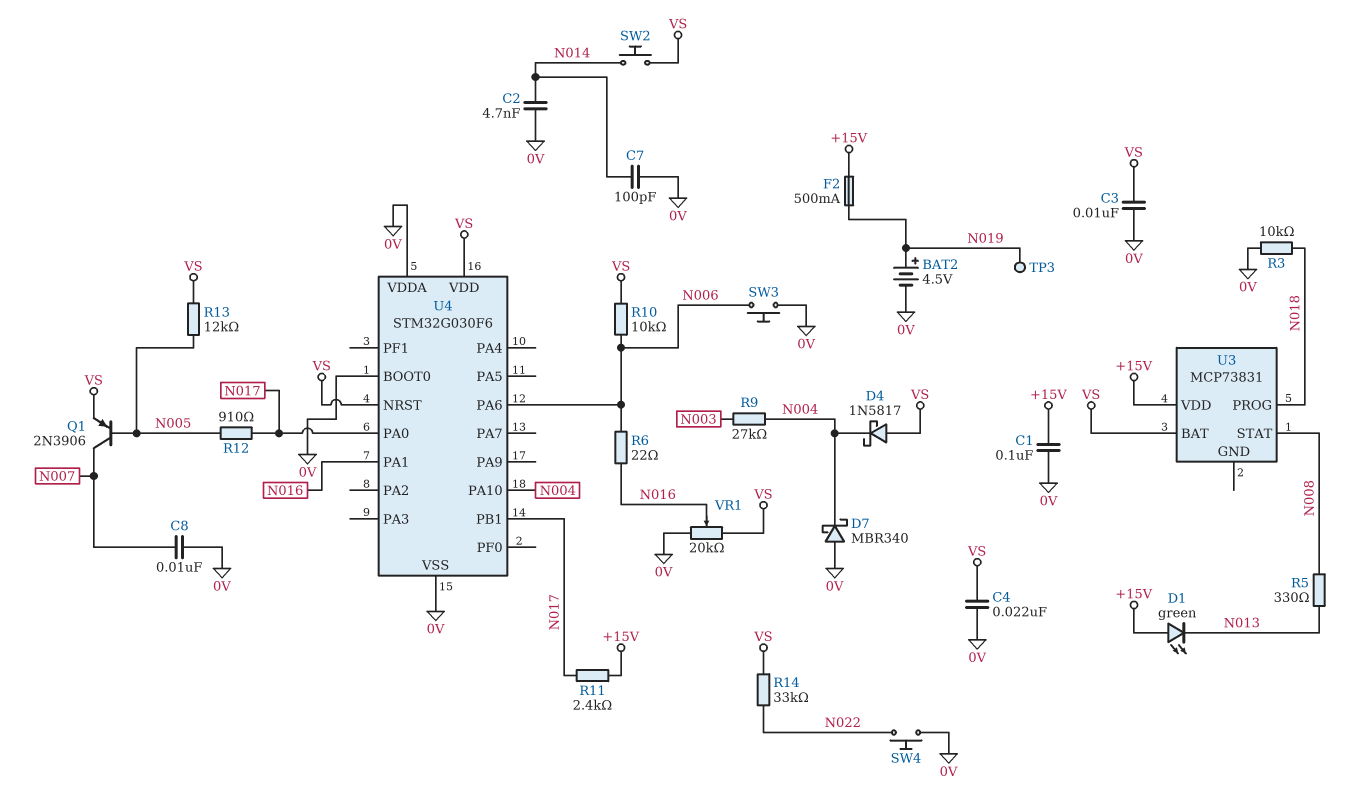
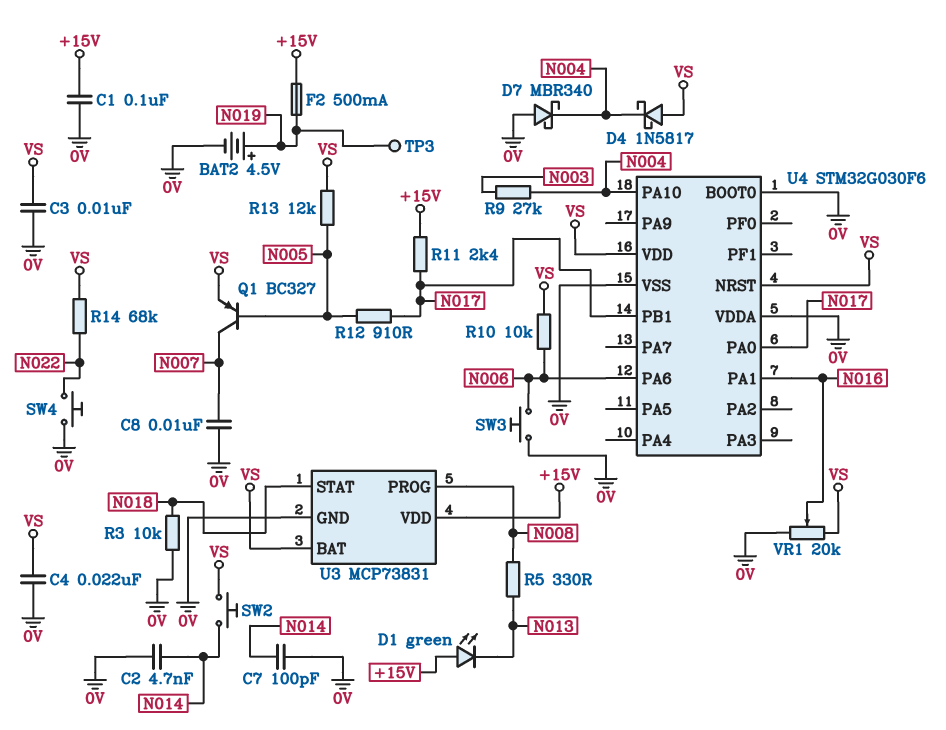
Q1: PNP 2N3906 (B N005, C N007, E VS) -> PNP BC327 (B N005, C N007, E VS)
R6: 22 (N006, N016) -> none
R14: 33k (N022, VS) -> 68k (N022, VS)
U3 pin GND: none -> 0V
U3 pin PROG: N018 -> N008
U3 pin STAT: N008 -> N018

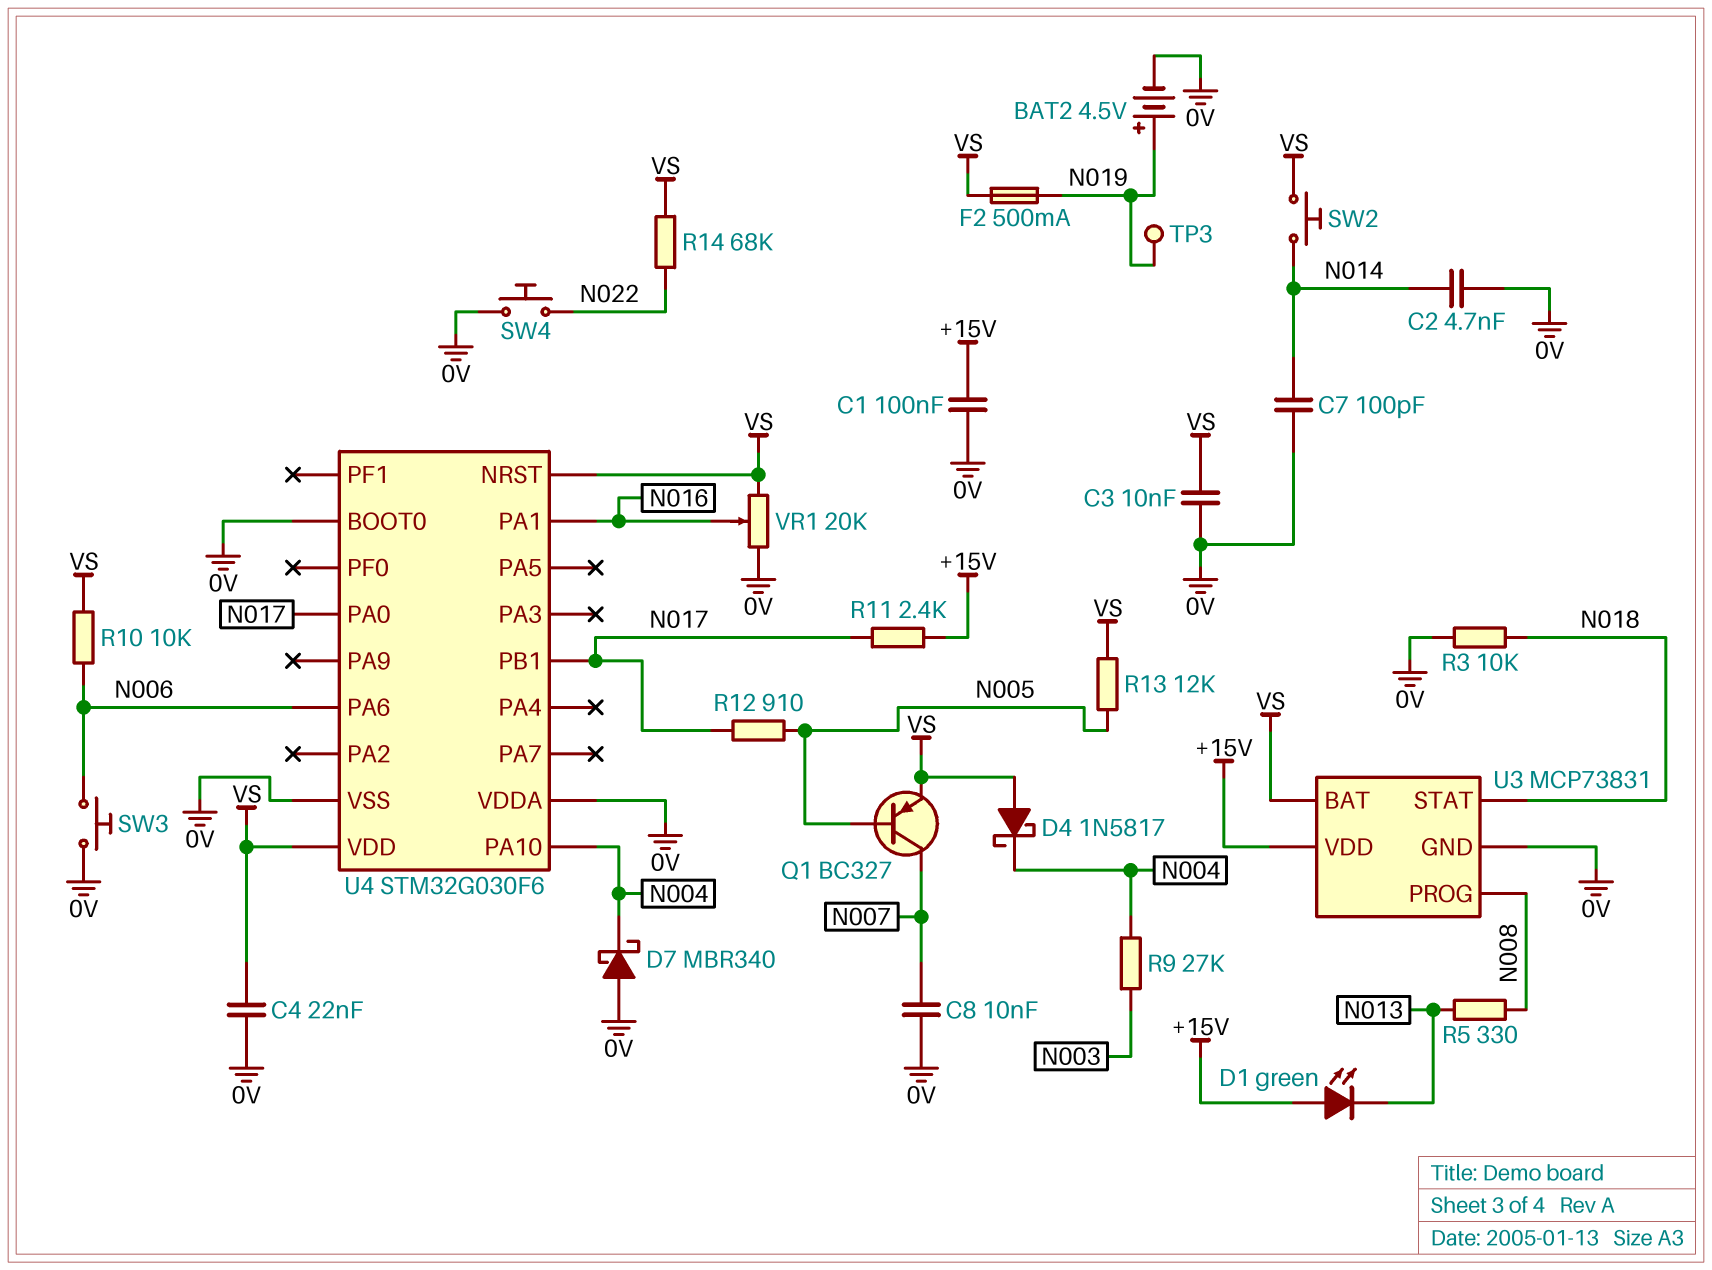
F2: 500mA (+15V, N019) -> 500mA (N019, VS)

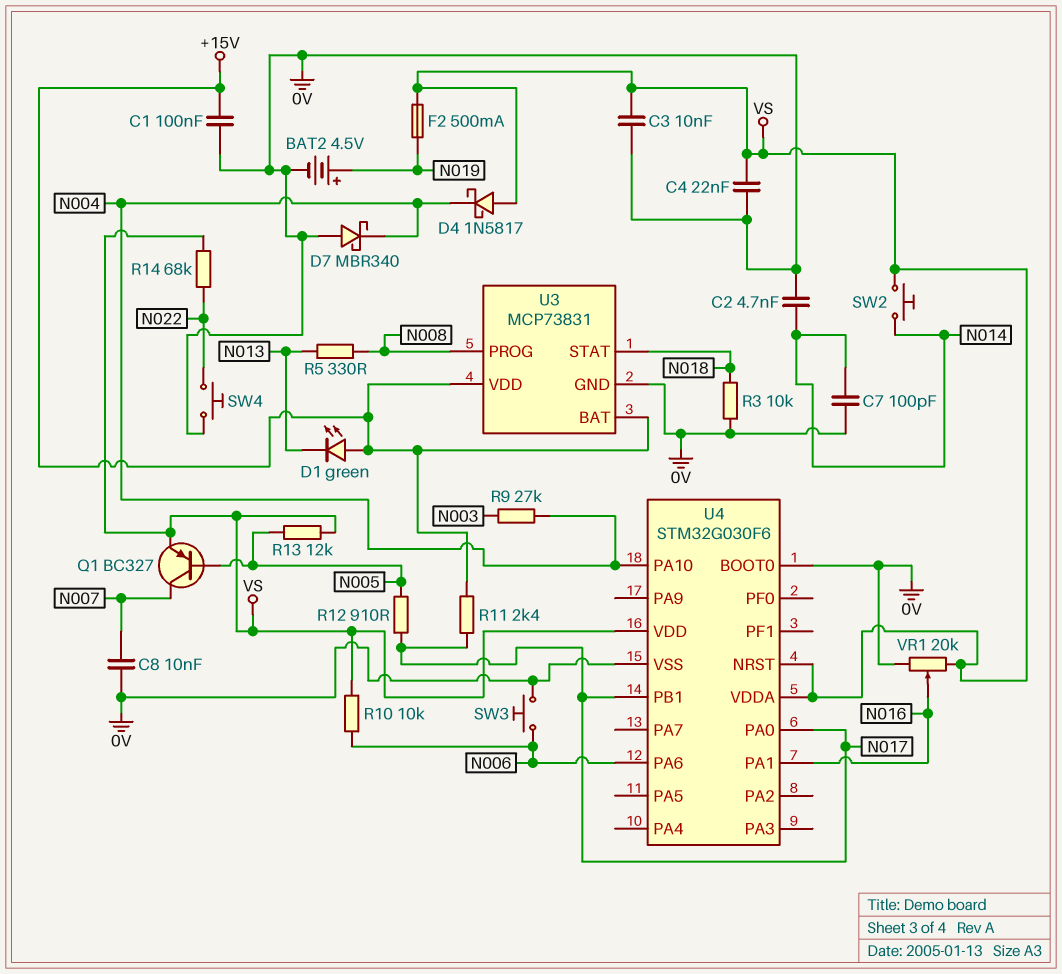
TP3: test point (N019) -> none
U3 pin BAT: VS -> +15V
U4 pin VDDA: 0V -> VS

